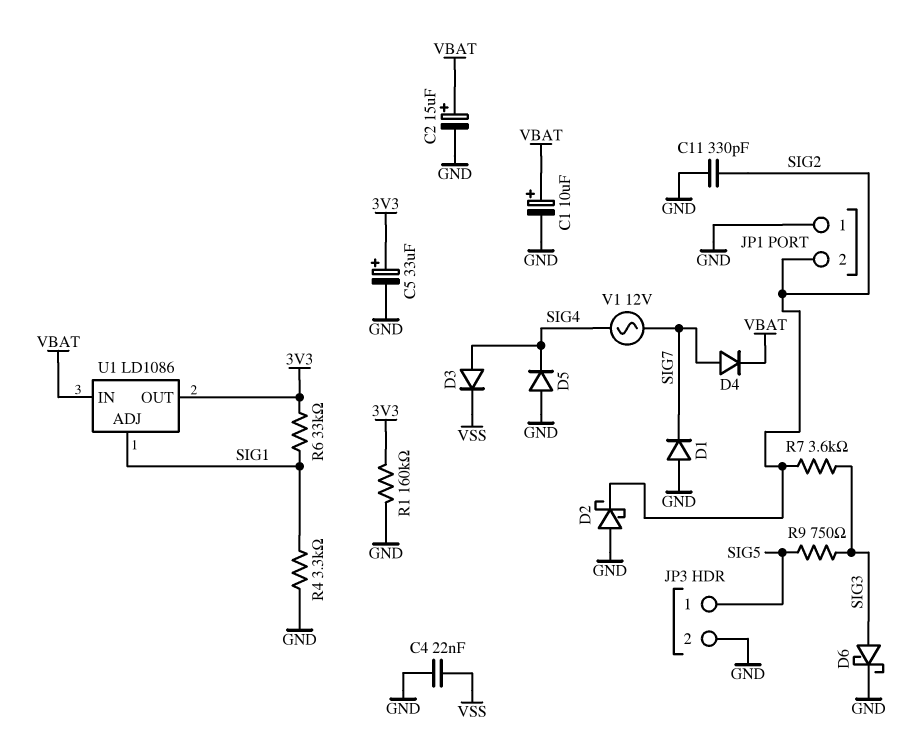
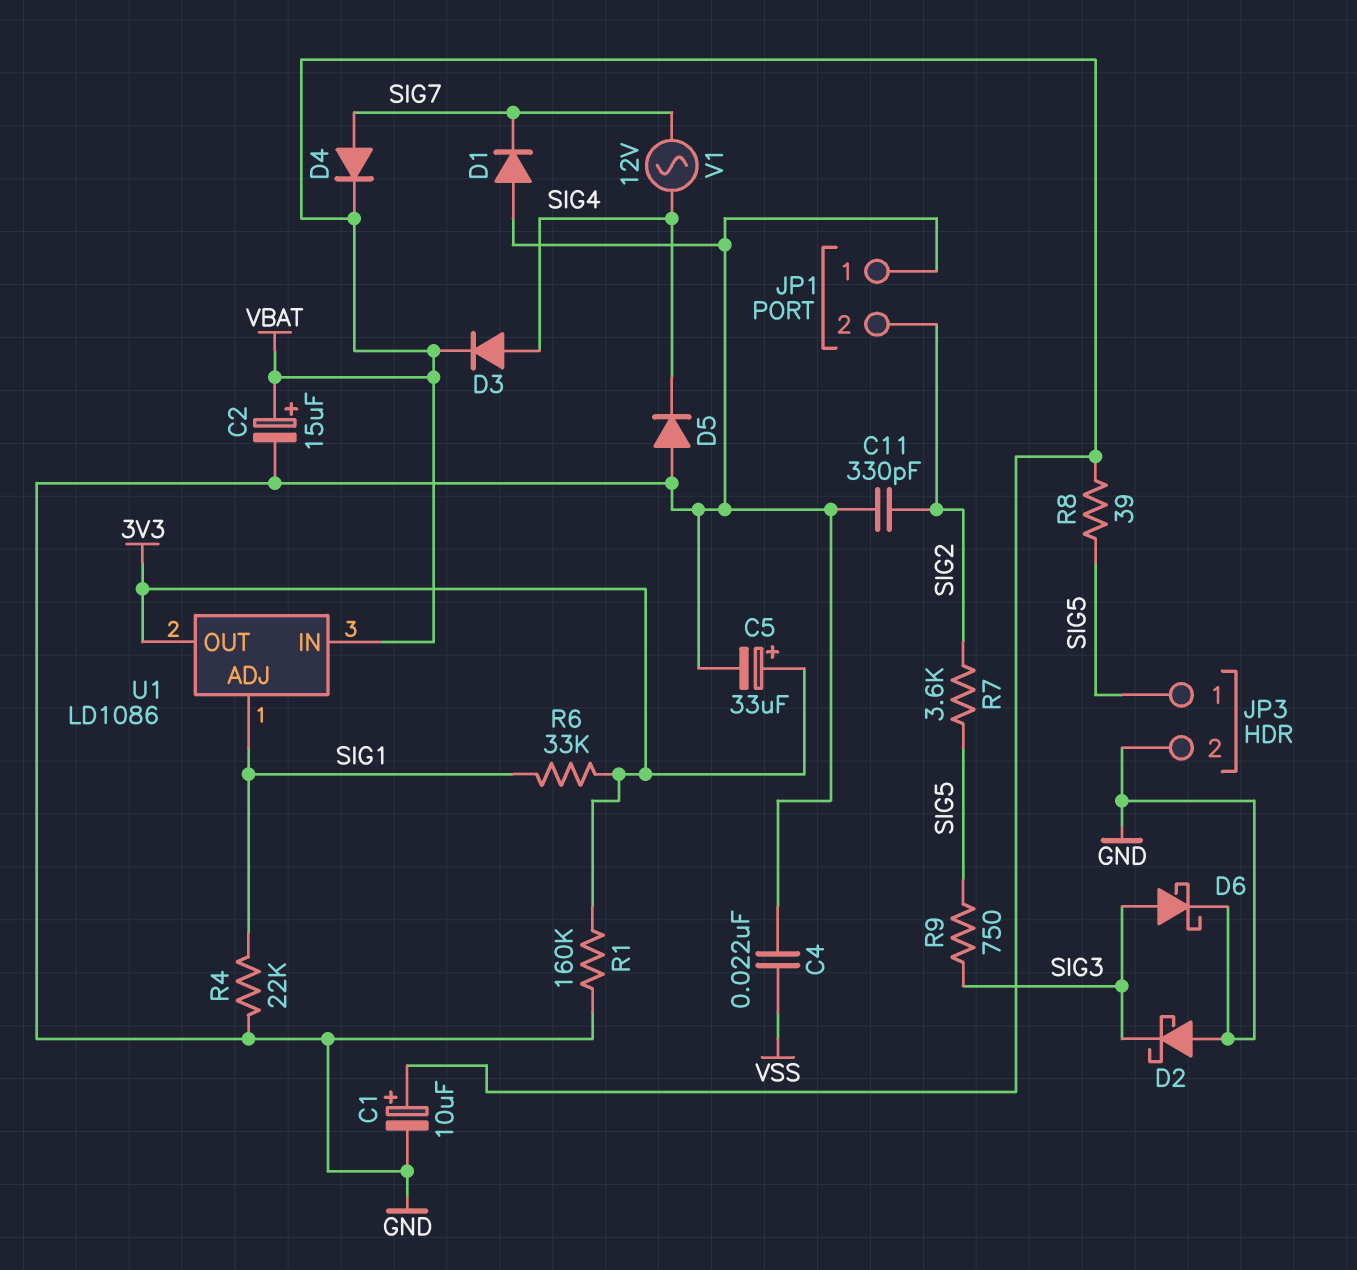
D2: schottky (A GND, K SIG2) -> schottky (A GND, K SIG3)
D3: diode (A SIG4, K VSS) -> diode (A SIG4, K VBAT)
R4: 3.3k (GND, SIG1) -> 22k (GND, SIG1)
R7: 3.6k (SIG2, SIG3) -> 3.6k (SIG2, SIG5)
R8: none -> 39 (SIG5, VBAT)

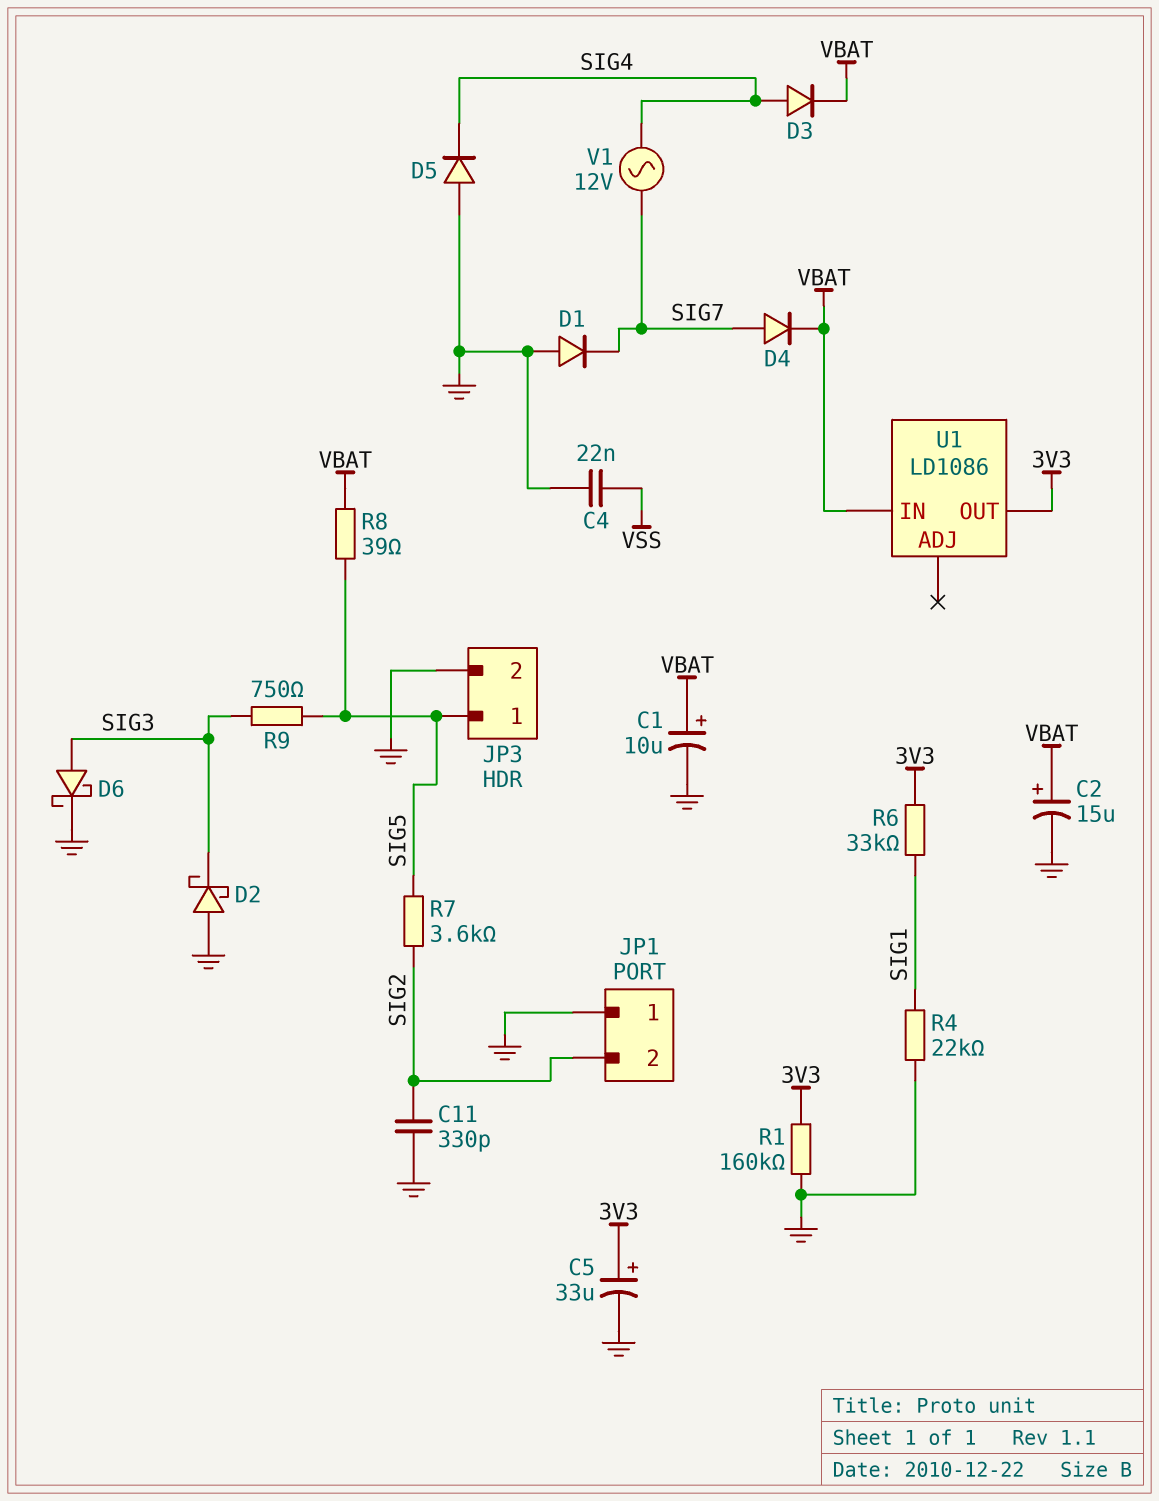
U1 pin ADJ: SIG1 -> none

